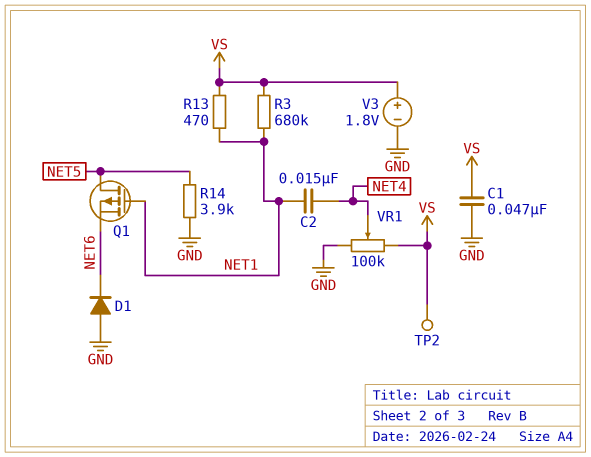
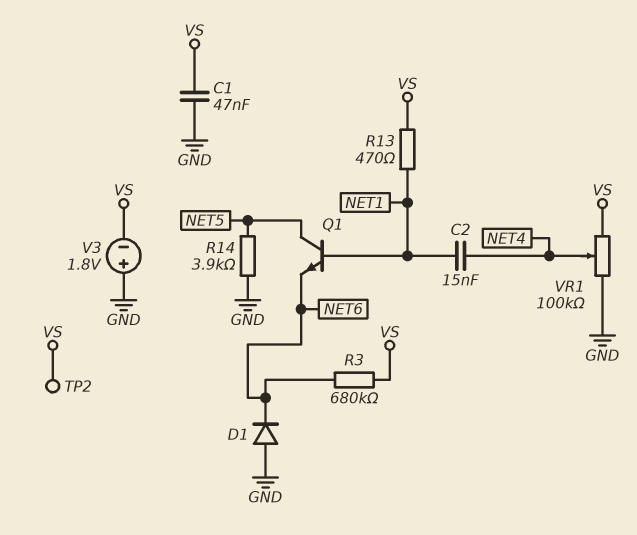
Q1: PMOS (G NET1, D NET5, S NET6) -> NPN (B NET1, C NET5, E NET6)
R3: 680k (NET1, VS) -> 680k (NET6, VS)
V3: 1.8V (plus VS, minus GND) -> 1.8V (plus GND, minus VS)

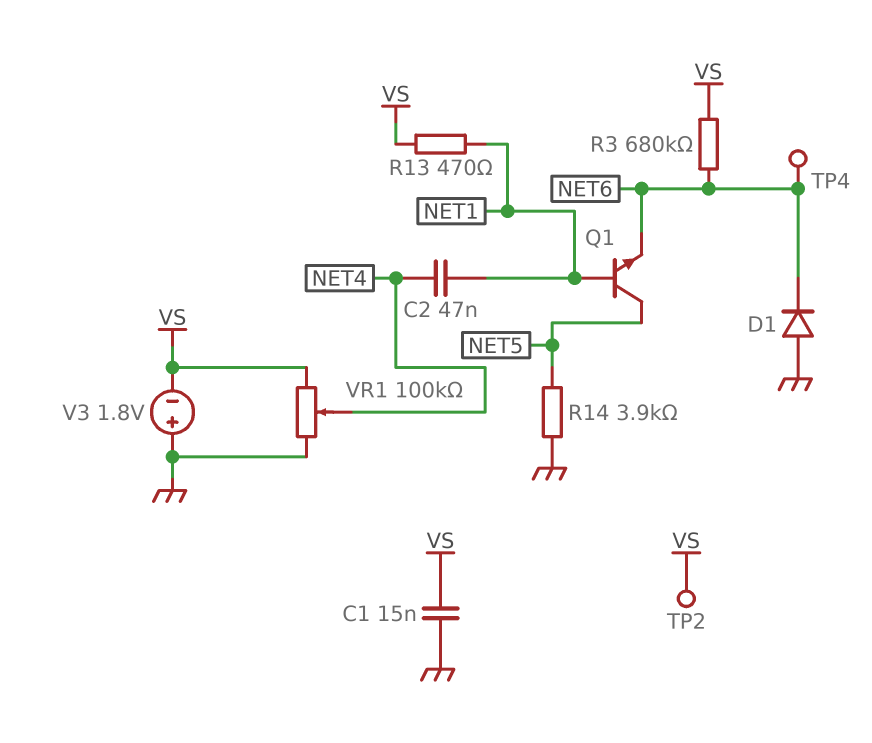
C1: 47nF (GND, VS) -> 15nF (GND, VS)
C2: 15nF (NET1, NET4) -> 47nF (NET1, NET4)
TP4: none -> test point (NET6)

